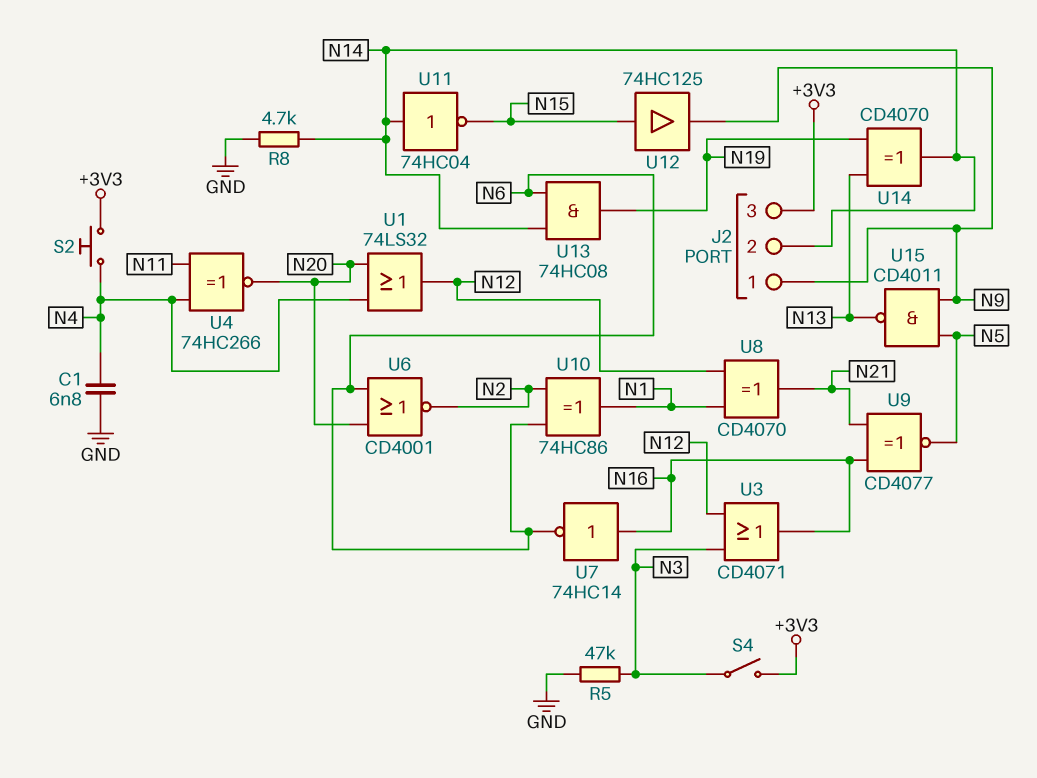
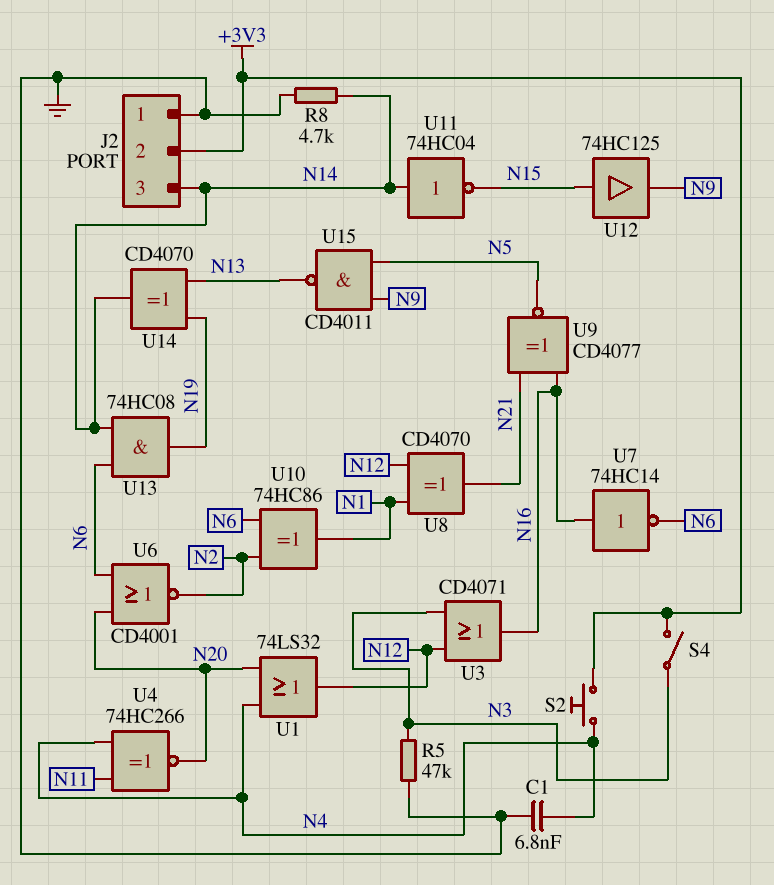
J2 pin 1: N9 -> GND
J2 pin 2: N14 -> +3V3
J2 pin 3: +3V3 -> N14

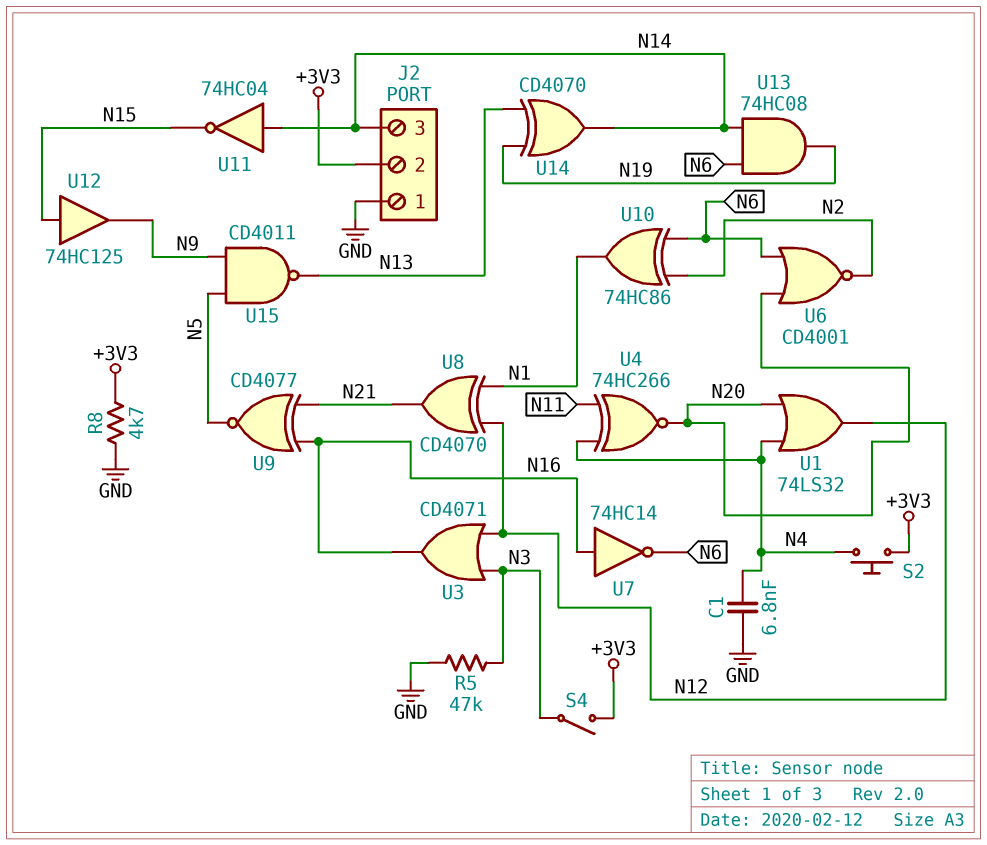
R8: 4.7k (GND, N14) -> 4.7k (+3V3, GND)

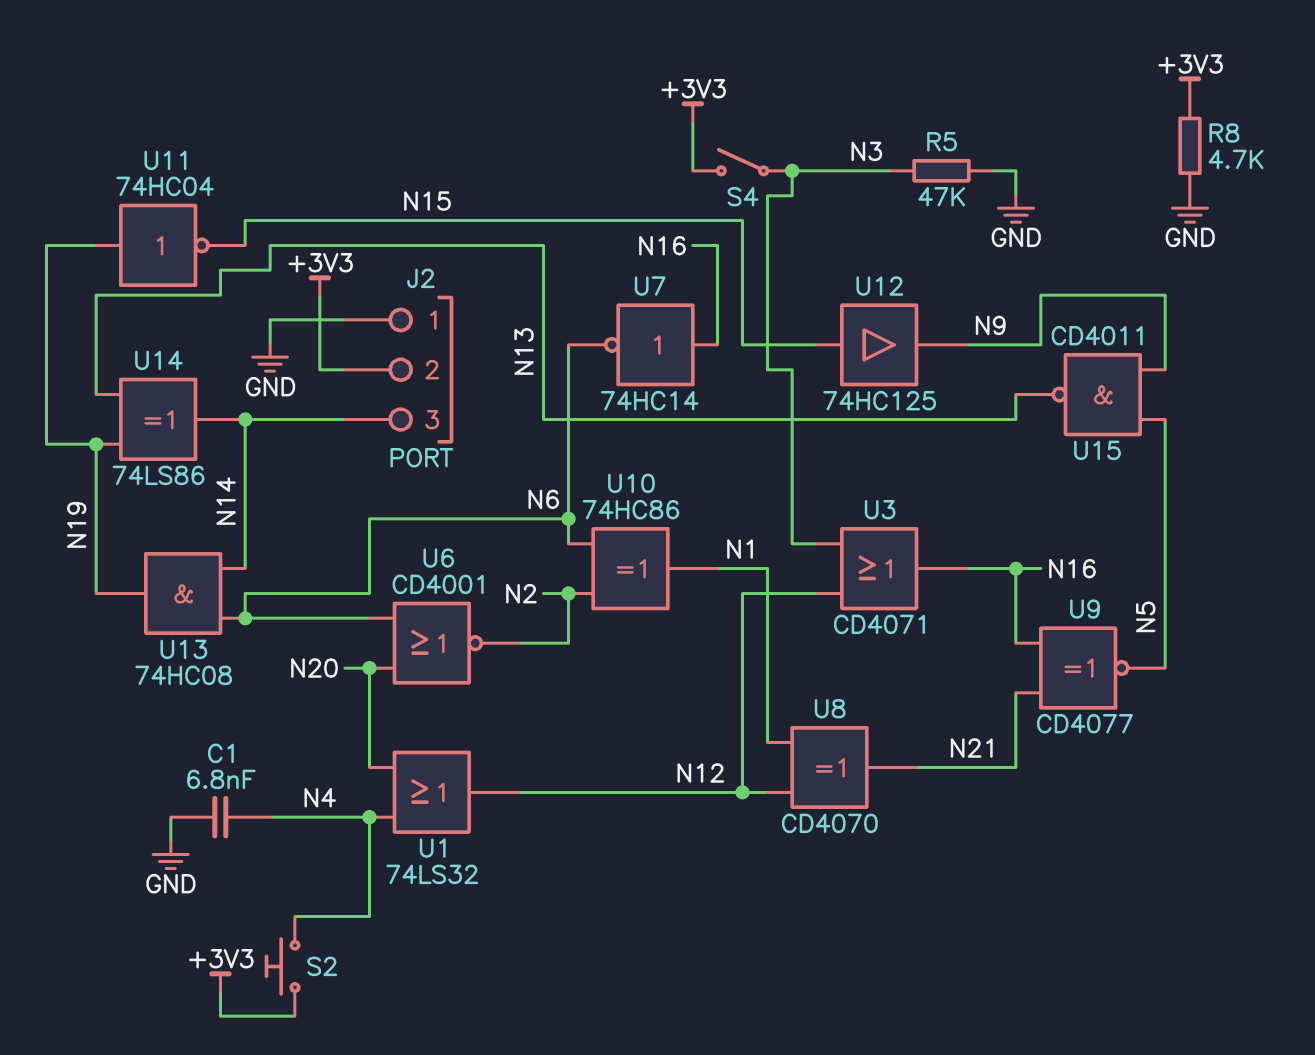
U4: XNOR 74HC266 (in N4, in N11, out N20) -> none
U11: NOT 74HC04 (in N14, out N15) -> NOT 74HC04 (in N19, out N15)
U14: XOR CD4070 (in N13, in N19, out N14) -> XOR 74LS86 (in N13, in N19, out N14)

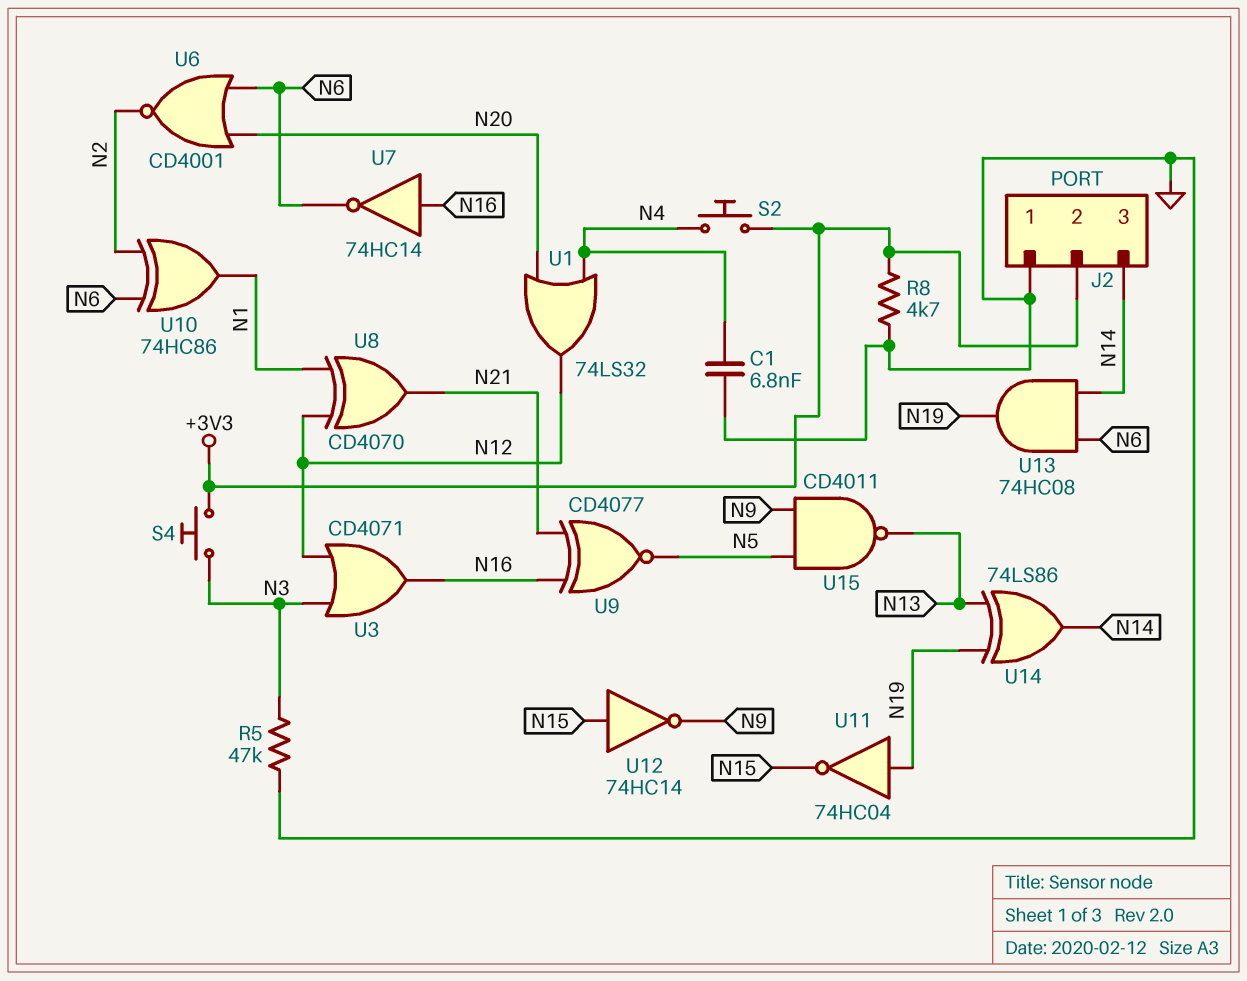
S4: switch (+3V3, N3) -> button (+3V3, N3)
U12: buffer 74HC125 (in N15, out N9) -> NOT 74HC14 (in N15, out N9)

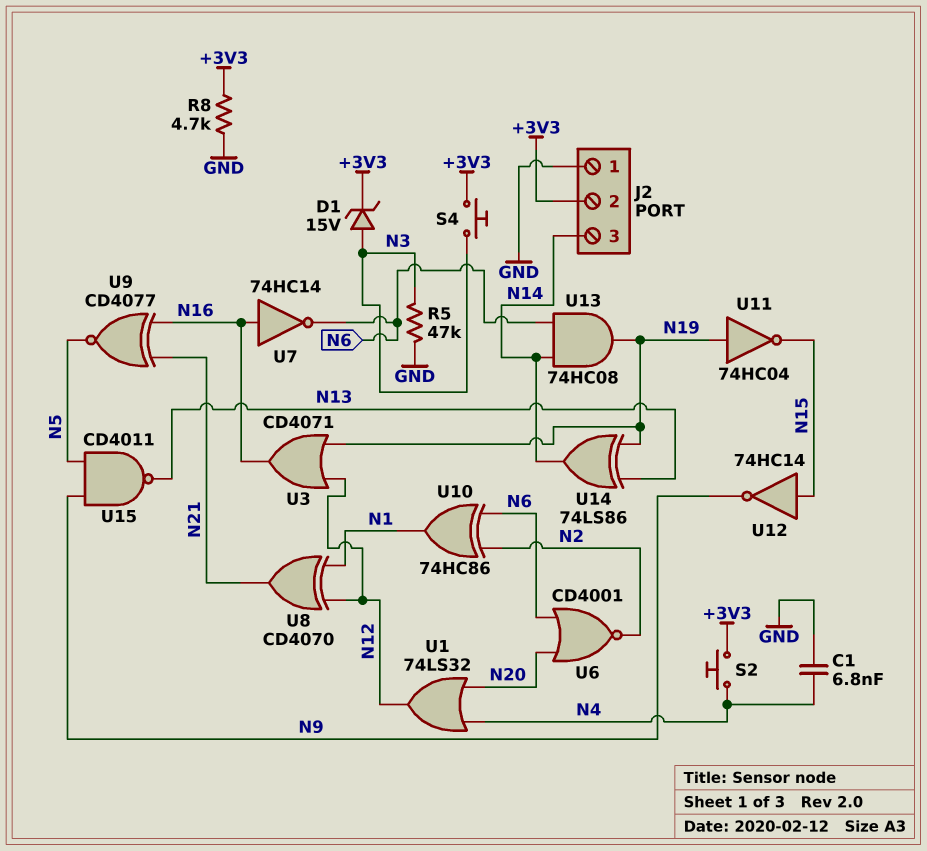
D1: none -> zener 15V (A N3, K +3V3)
U3: OR CD4071 (in N3, in N12, out N16) -> OR CD4071 (in N12, in N19, out N16)

